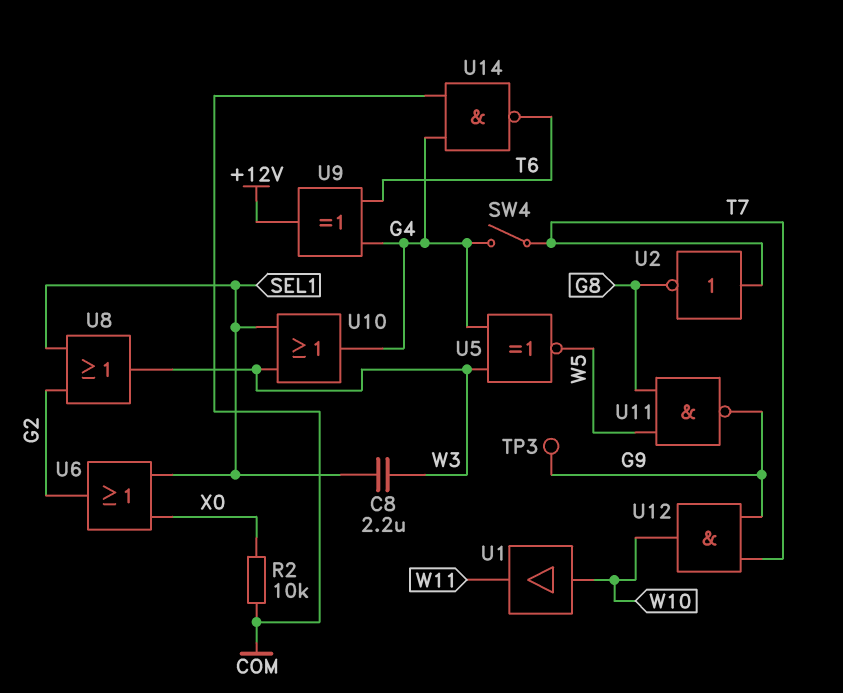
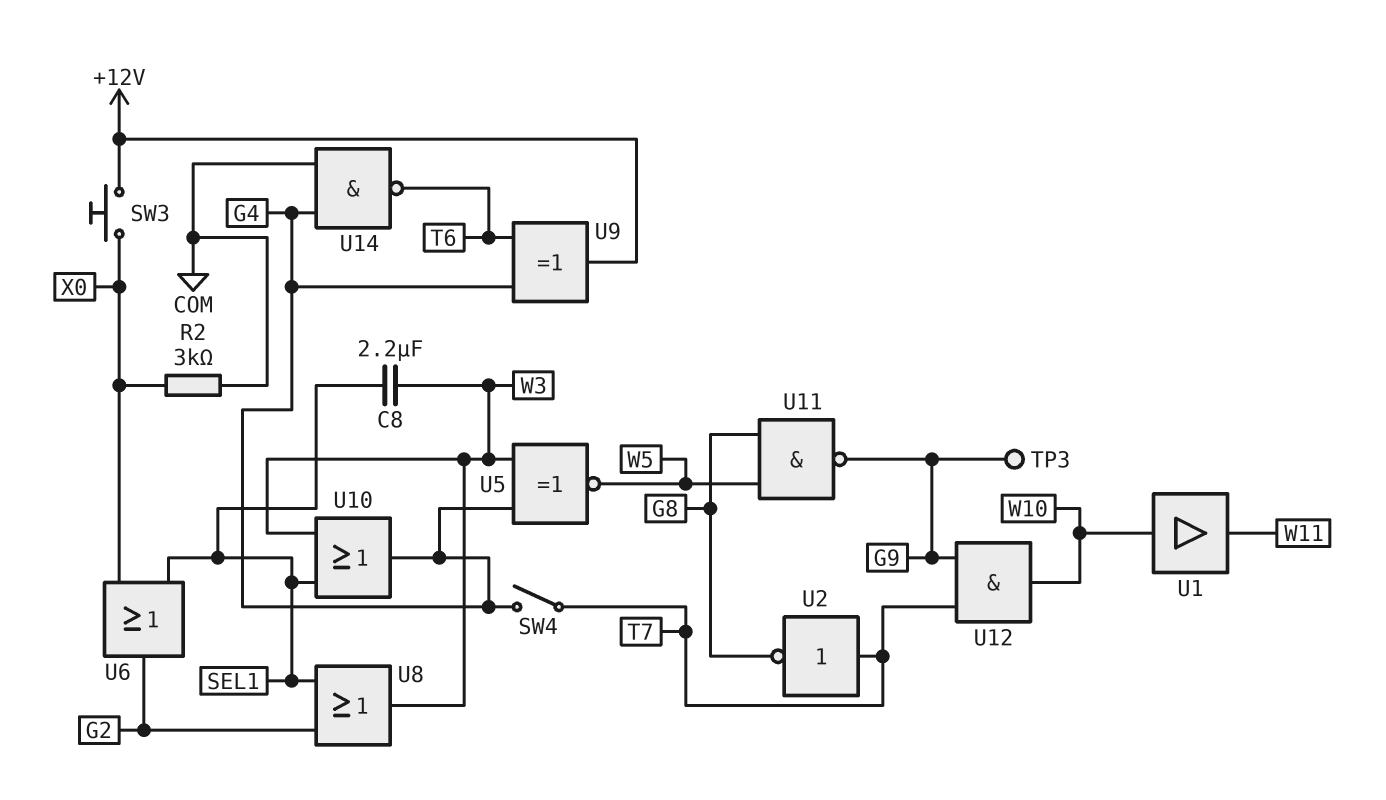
R2: 10k (COM, X0) -> 3k (COM, X0)
SW3: none -> button (+12V, X0)

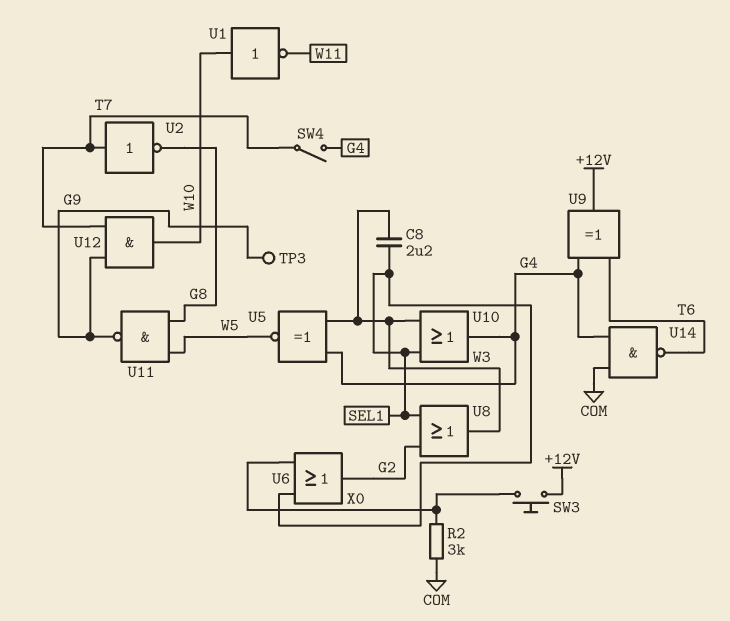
U1: buffer (in W10, out W11) -> NOT (in W10, out W11)

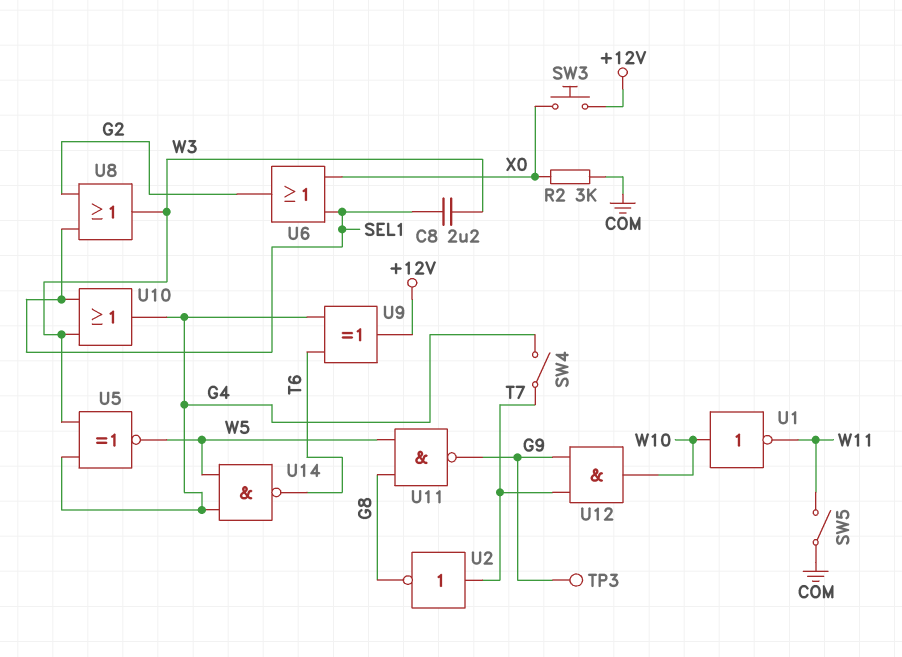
SW5: none -> switch (COM, W11)
U14: NAND (in COM, in G4, out T6) -> NAND (in G4, in W5, out T6)

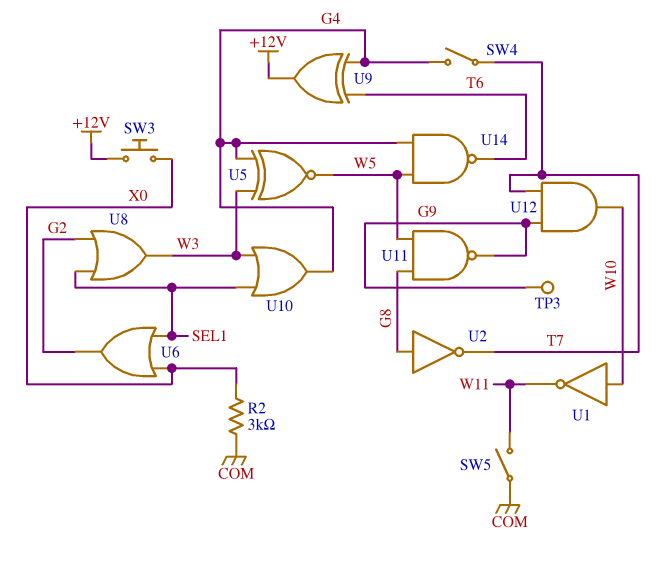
C8: 2.2uF (SEL1, W3) -> none
U2: NOT (in T7, out G8) -> NOT (in G8, out T7)

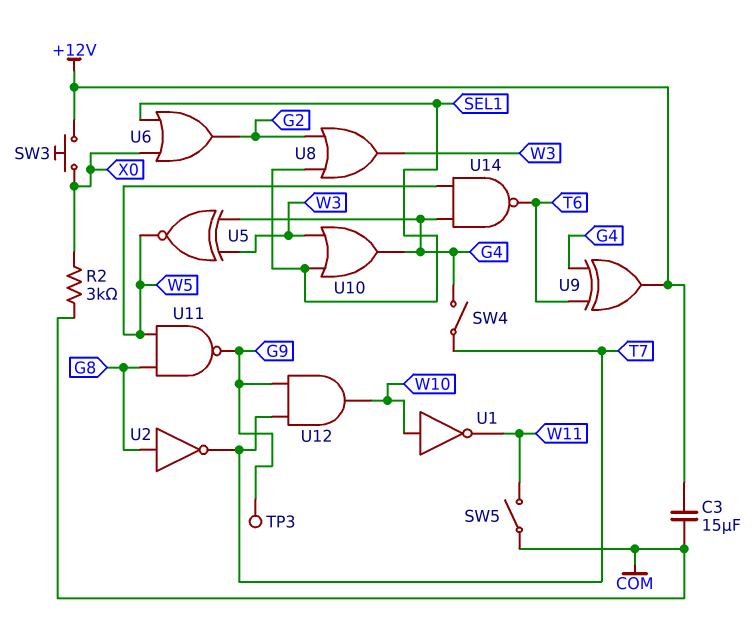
C3: none -> 15uF (+12V, COM)

